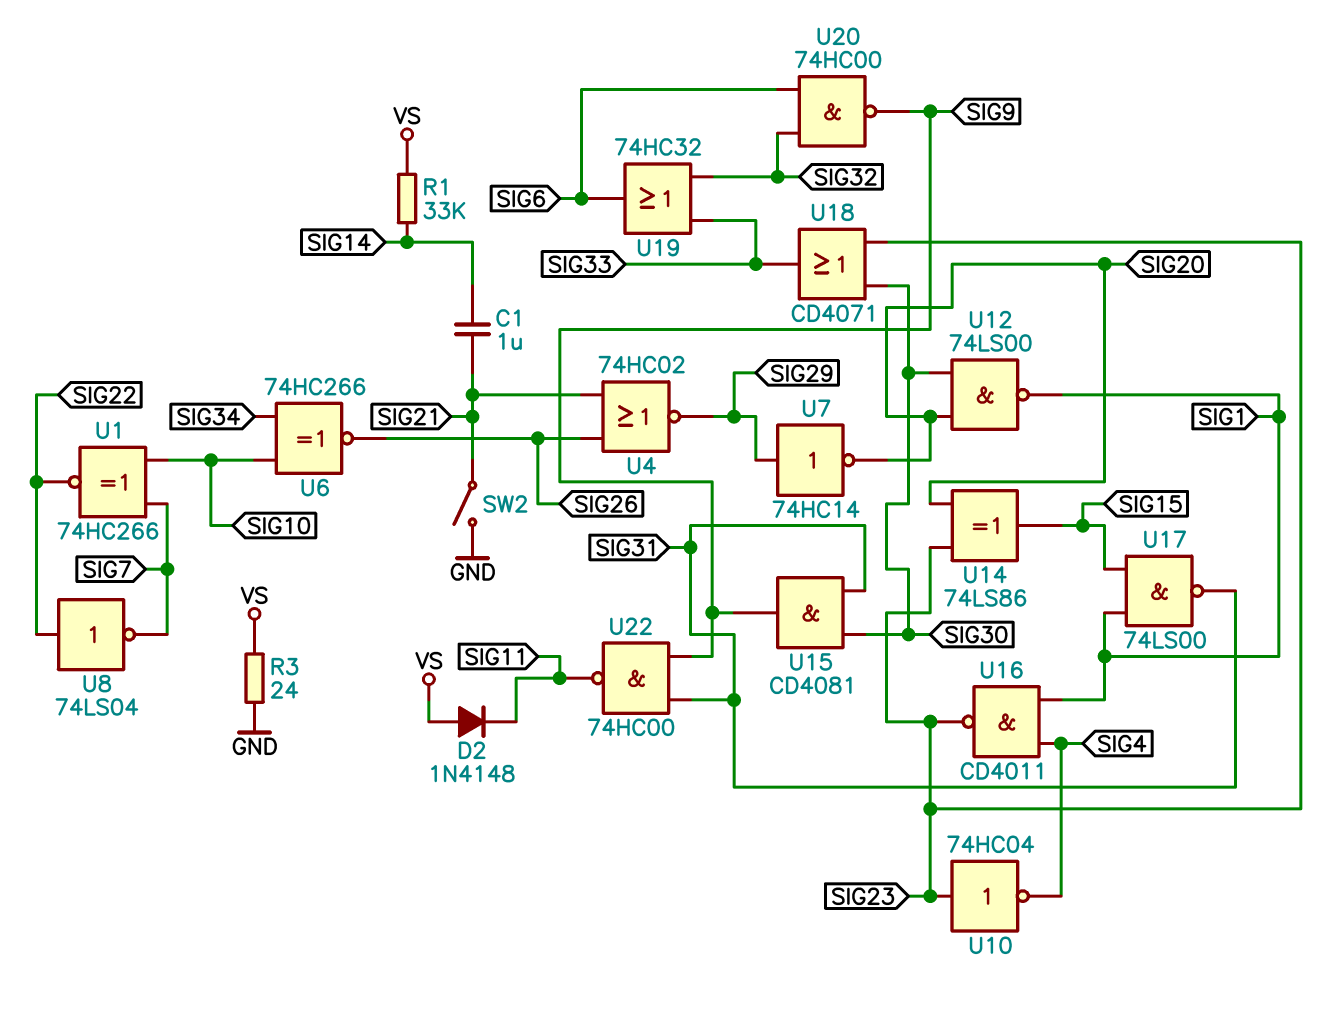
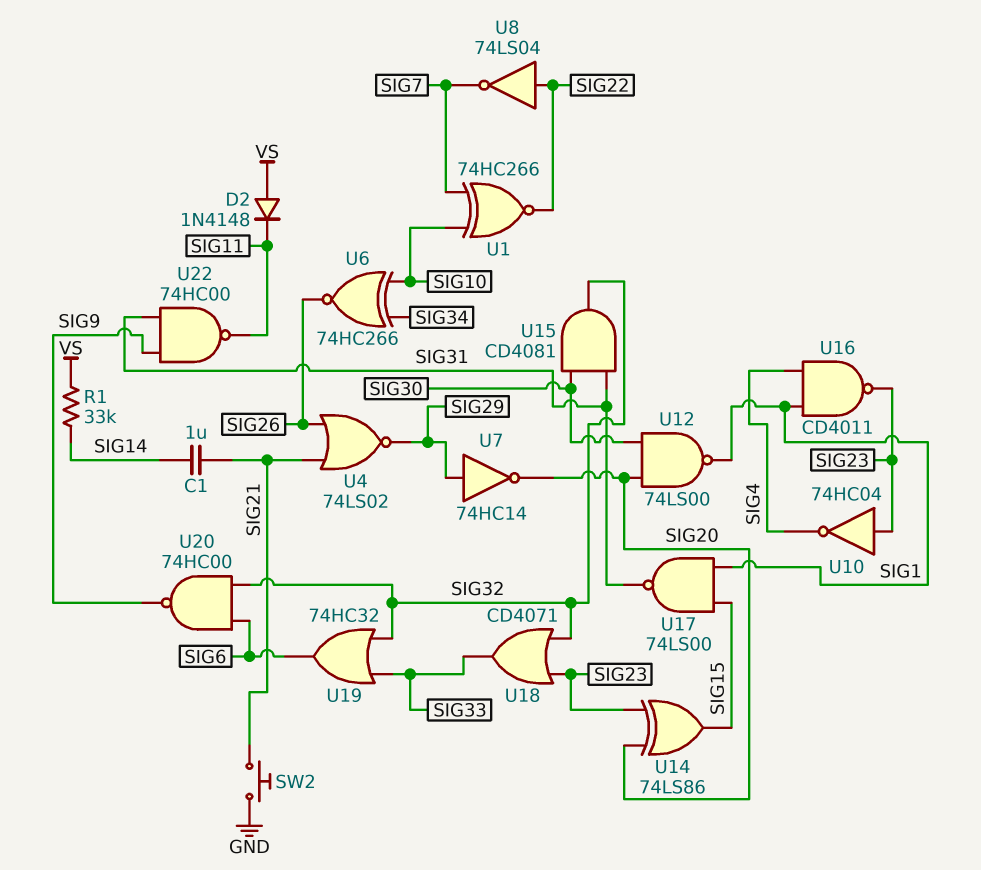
R3: 24 (GND, VS) -> none
SW2: switch (GND, SIG21) -> button (GND, SIG21)
U4: NOR 74HC02 (in SIG21, in SIG26, out SIG29) -> NOR 74LS02 (in SIG21, in SIG26, out SIG29)
U15: AND CD4081 (in SIG30, in SIG31, out SIG9) -> AND CD4081 (in SIG30, in SIG31, out SIG32)
U18: OR CD4071 (in SIG23, in SIG30, out SIG33) -> OR CD4071 (in SIG23, in SIG32, out SIG33)

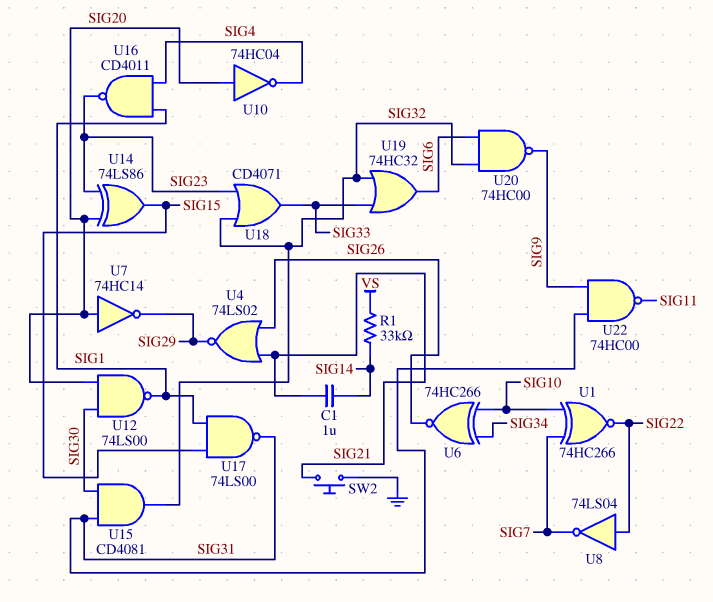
D2: diode 1N4148 (A VS, K SIG11) -> none
U7: NOT 74HC14 (in SIG29, out SIG20) -> NOT 74HC14 (in SIG20, out SIG29)
U10: NOT 74HC04 (in SIG23, out SIG4) -> NOT 74HC04 (in SIG20, out SIG4)

